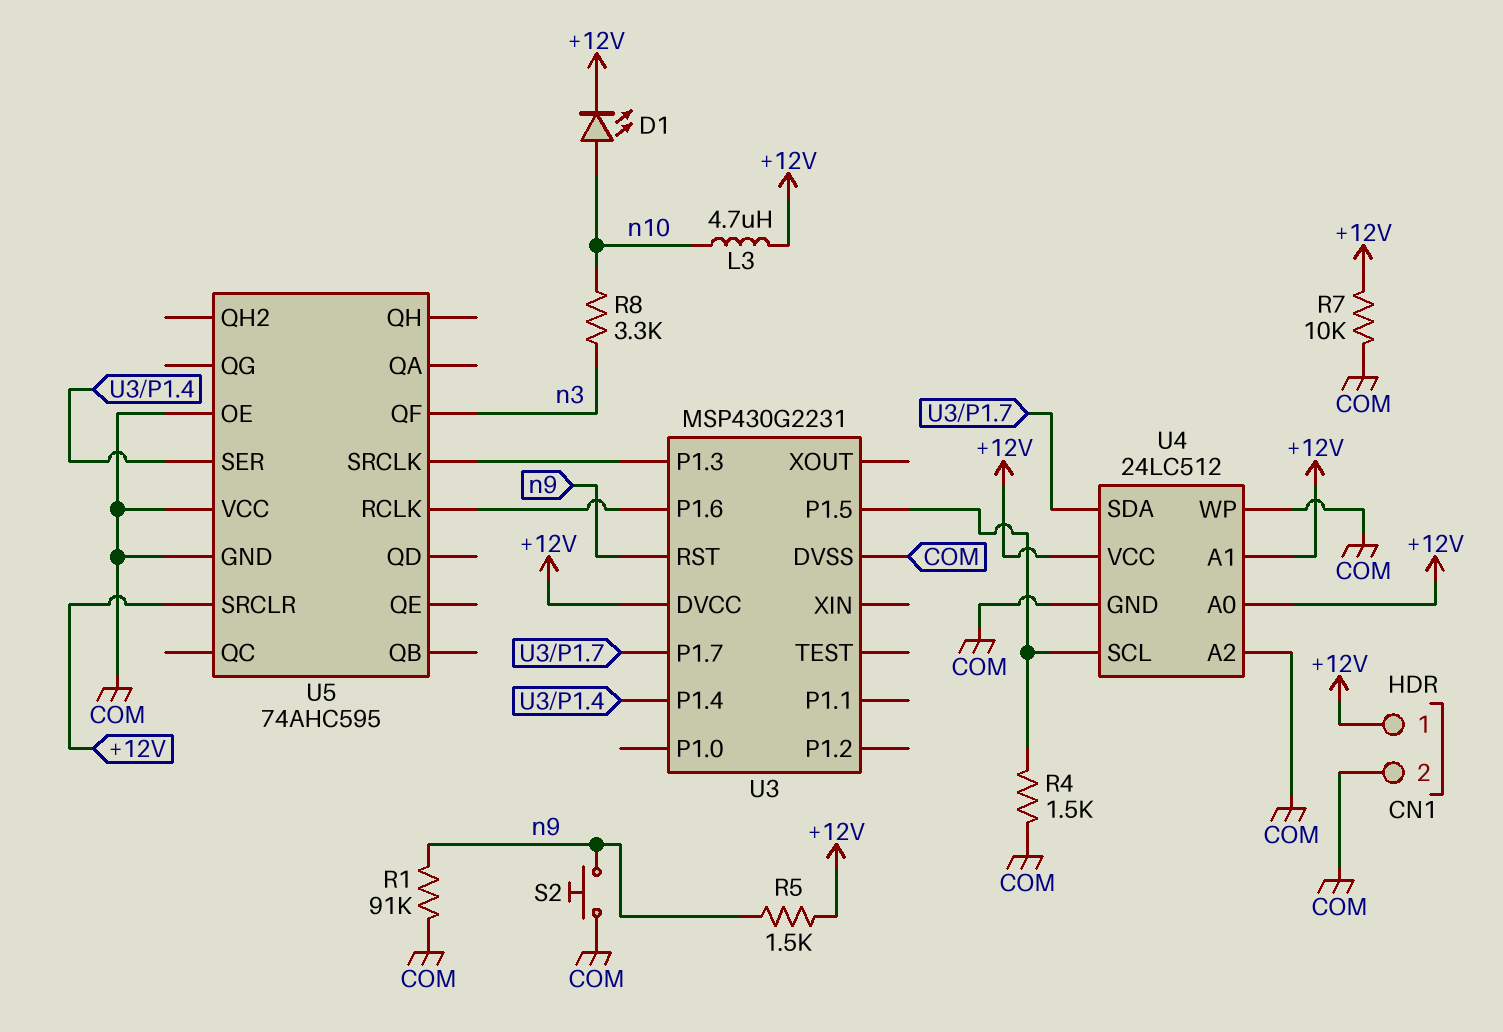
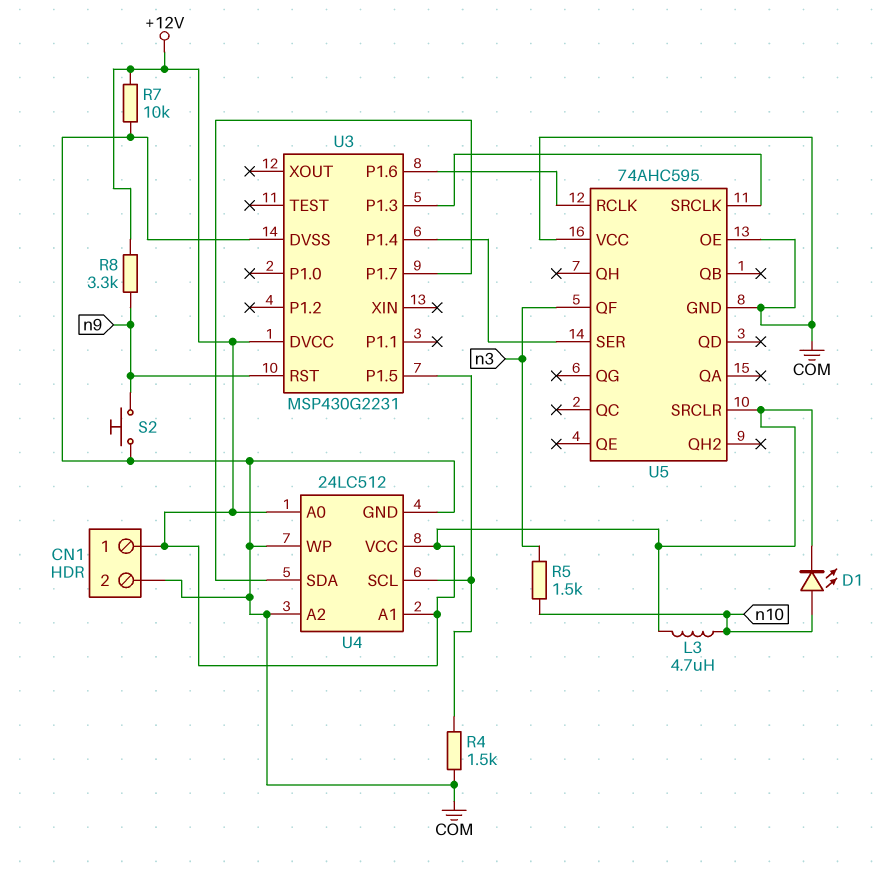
R1: 91k (COM, n9) -> none
R5: 1.5k (+12V, n9) -> 1.5k (n3, n10)
R8: 3.3k (n3, n10) -> 3.3k (+12V, n9)

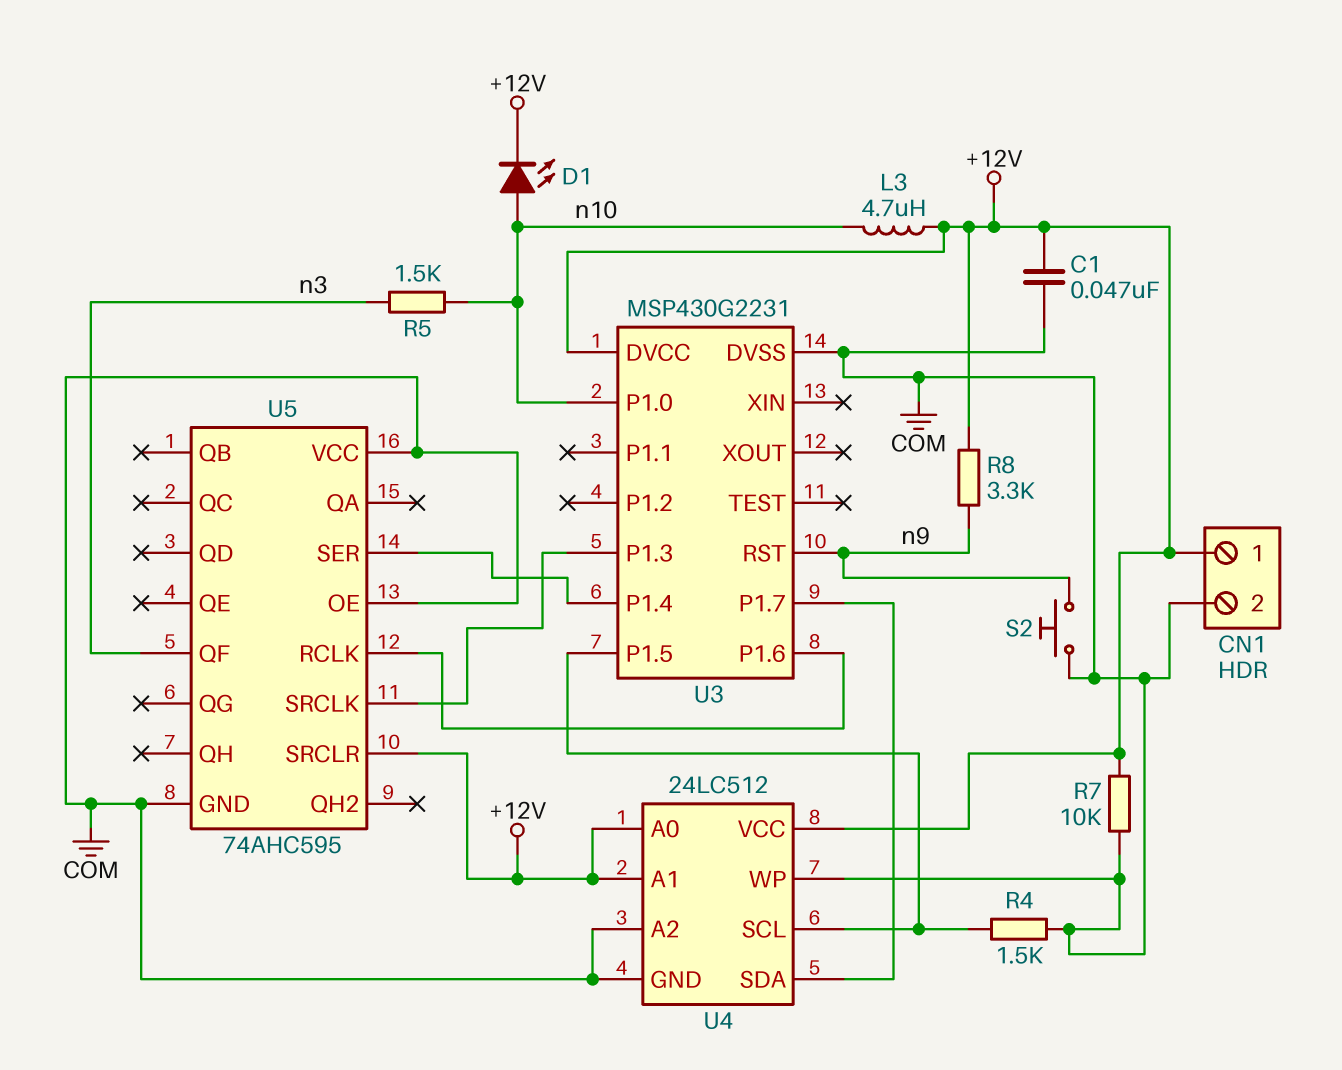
C1: none -> 47nF (+12V, COM)
U3 pin P1.0: none -> n10

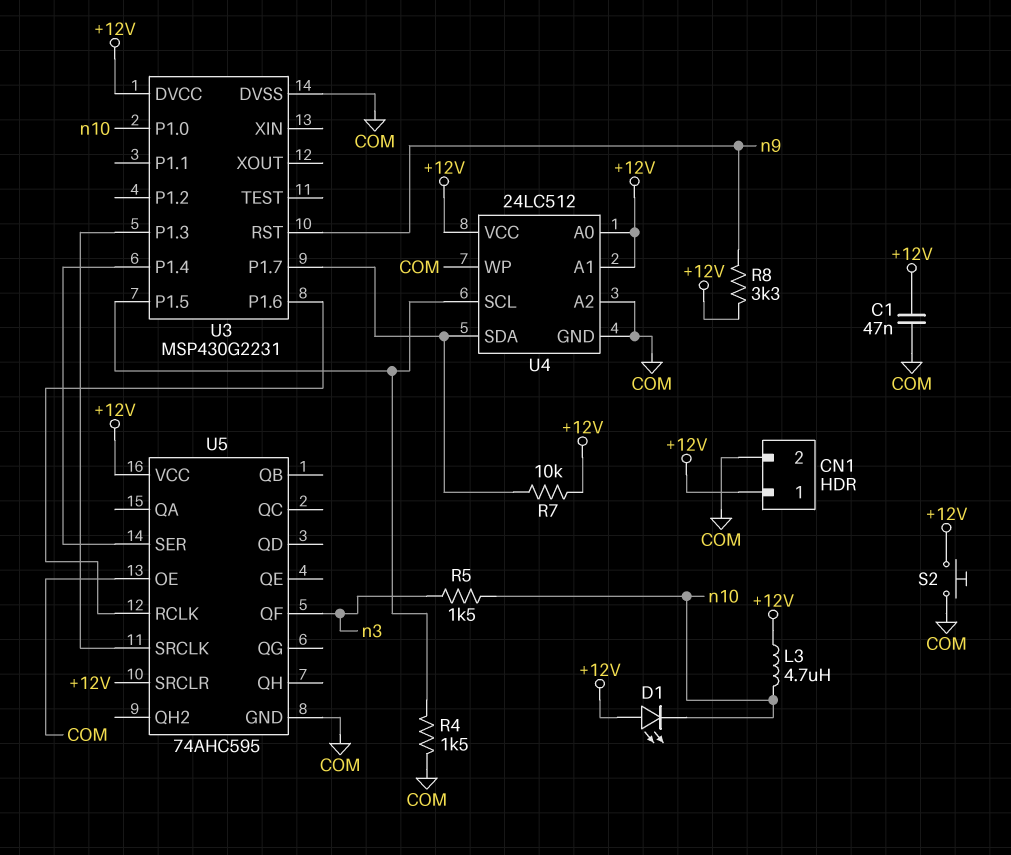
D1: LED (A n10, K +12V) -> LED (A +12V, K n10)
R7: 10k (+12V, COM) -> 10k (+12V, U3/P1.7)
S2: button (COM, n9) -> button (+12V, COM)
U5 pin VCC: COM -> +12V

